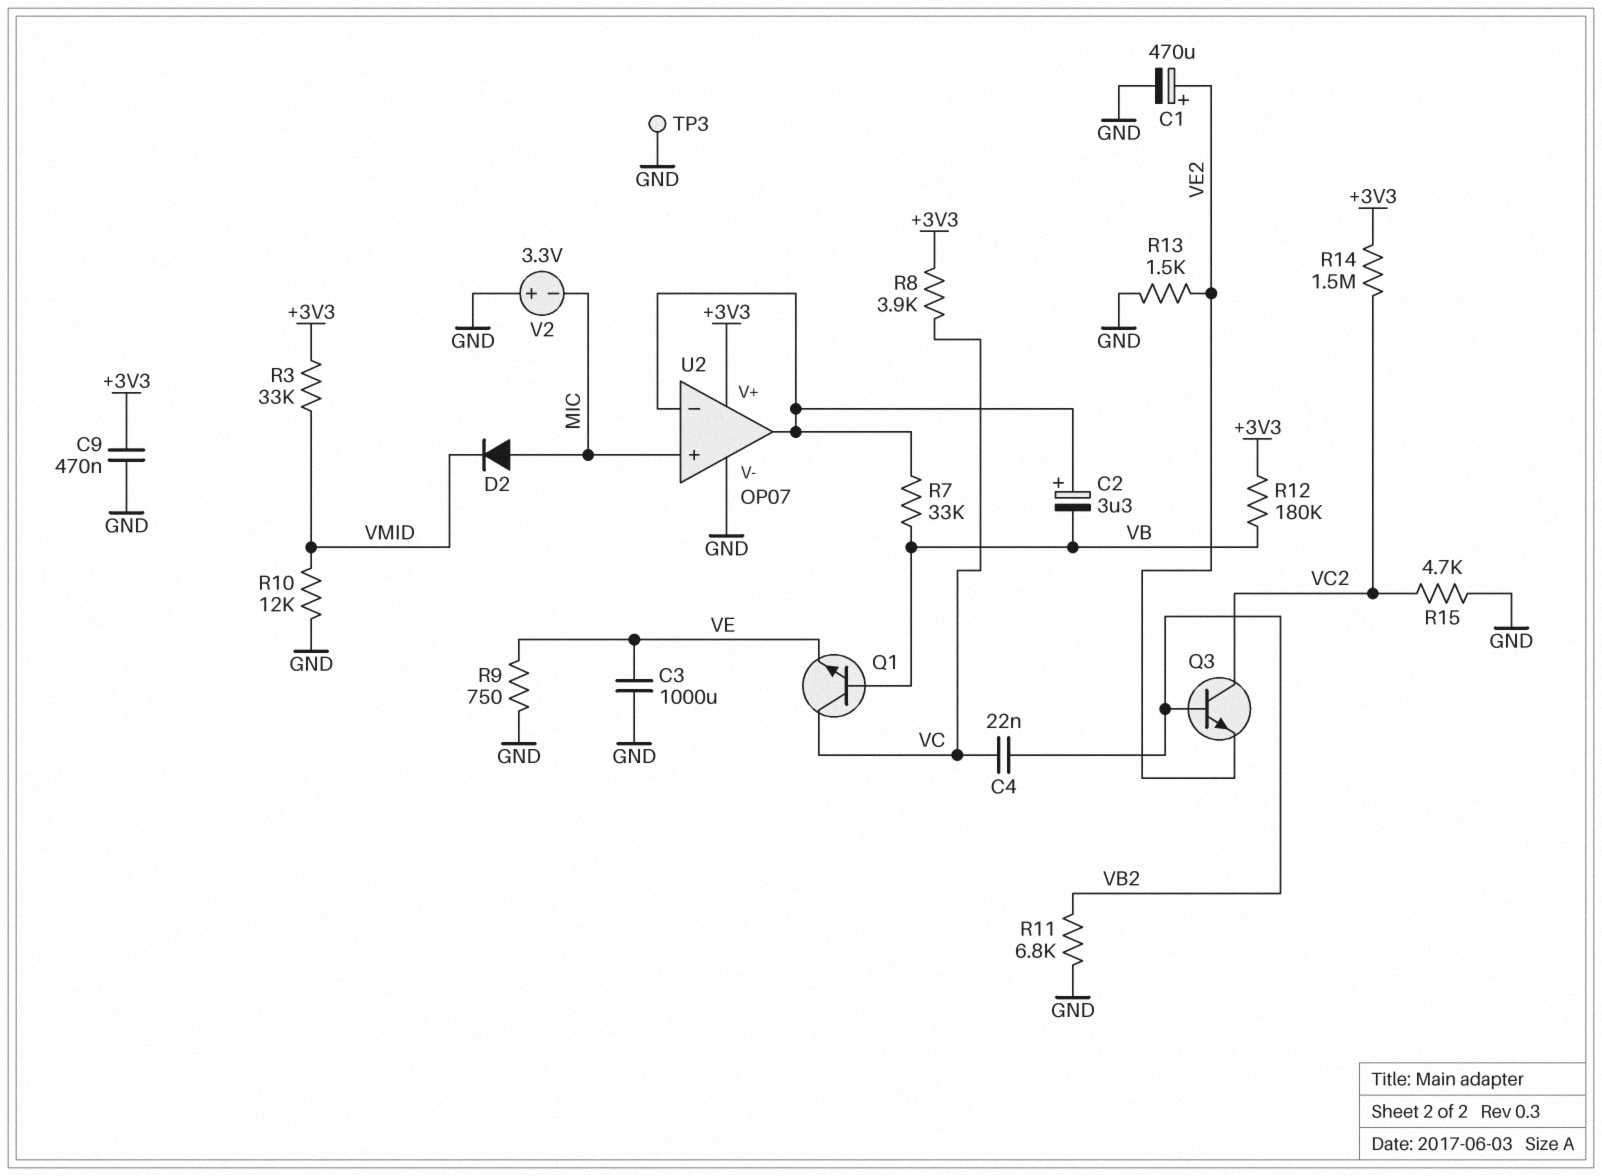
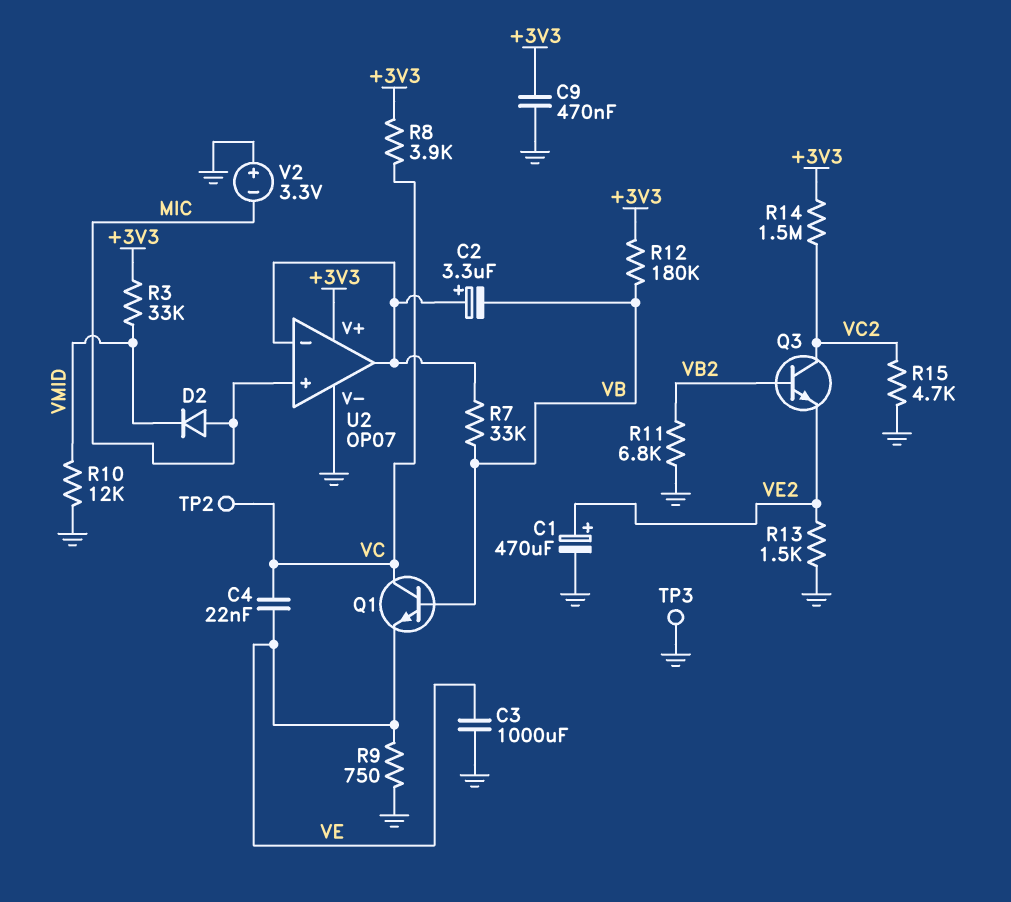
C4: 22nF (VB2, VC) -> 22nF (VC, VE)
TP2: none -> test point (VC)

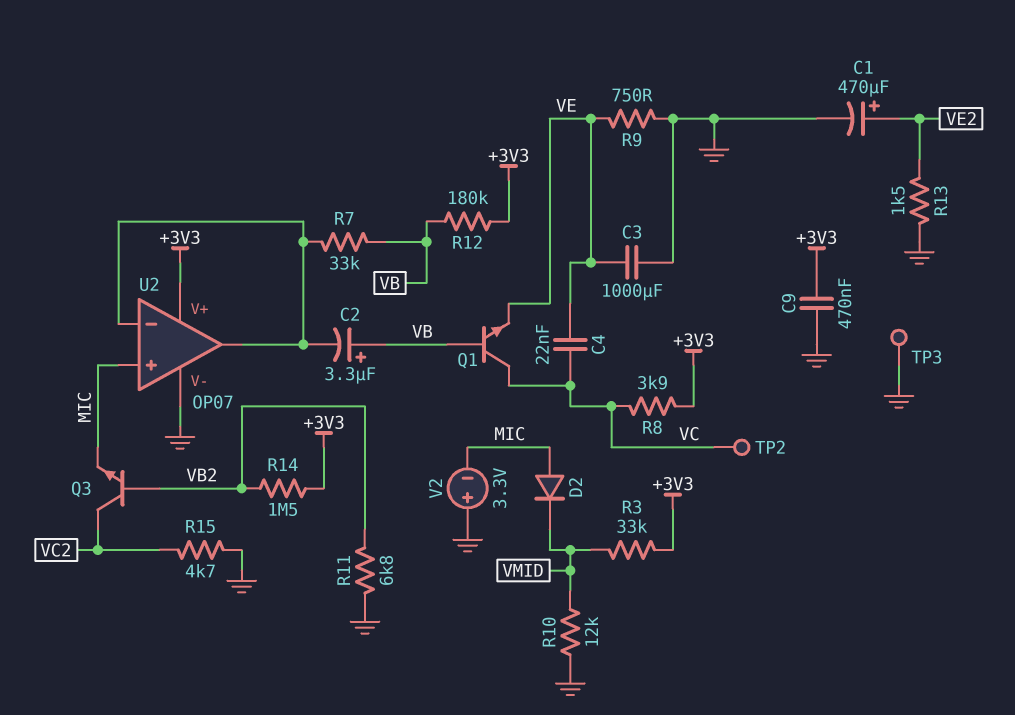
C2: 3.3uF (plus U2/in-, minus VB) -> 3.3uF (plus VB, minus U2/in-)
Q3: NPN (B VB2, C VC2, E VE2) -> NPN (B VB2, C VC2, E MIC)
R14: 1.5M (+3V3, VC2) -> 1.5M (+3V3, VB2)

